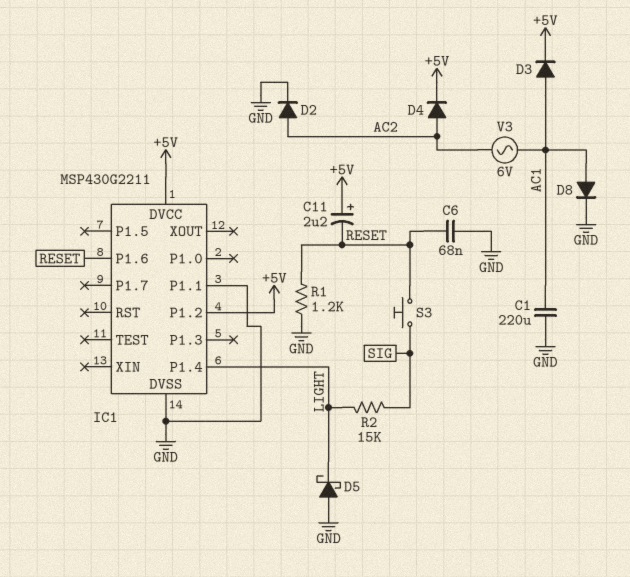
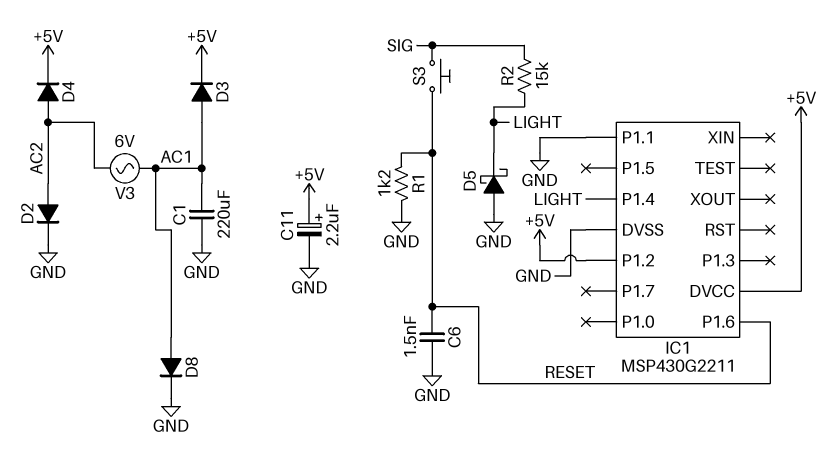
C6: 68nF (GND, RESET) -> 1.5nF (GND, RESET)
C11: 2.2uF (plus +5V, minus RESET) -> 2.2uF (plus +5V, minus GND)

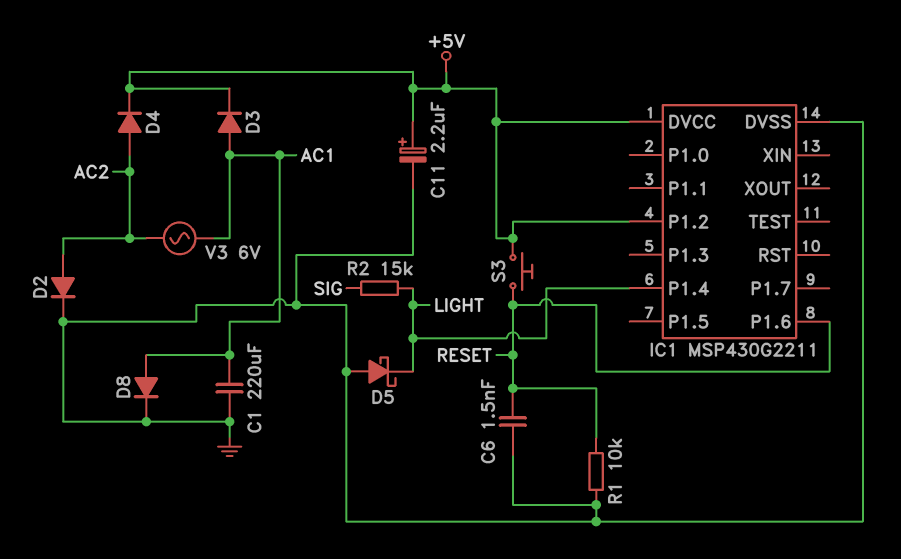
IC1 pin P1.1: GND -> none
R1: 1.2k (GND, RESET) -> 10k (GND, RESET)
S3: button (RESET, SIG) -> button (+5V, RESET)

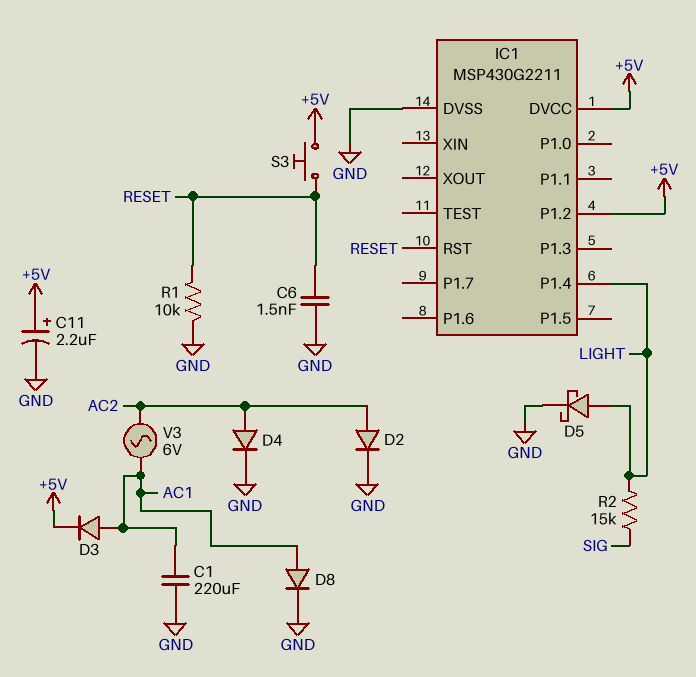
D4: diode (A AC2, K +5V) -> diode (A AC2, K GND)
D5: schottky (A GND, K LIGHT) -> schottky (A LIGHT, K GND)
IC1 pin P1.6: RESET -> none
IC1 pin RST: none -> RESET

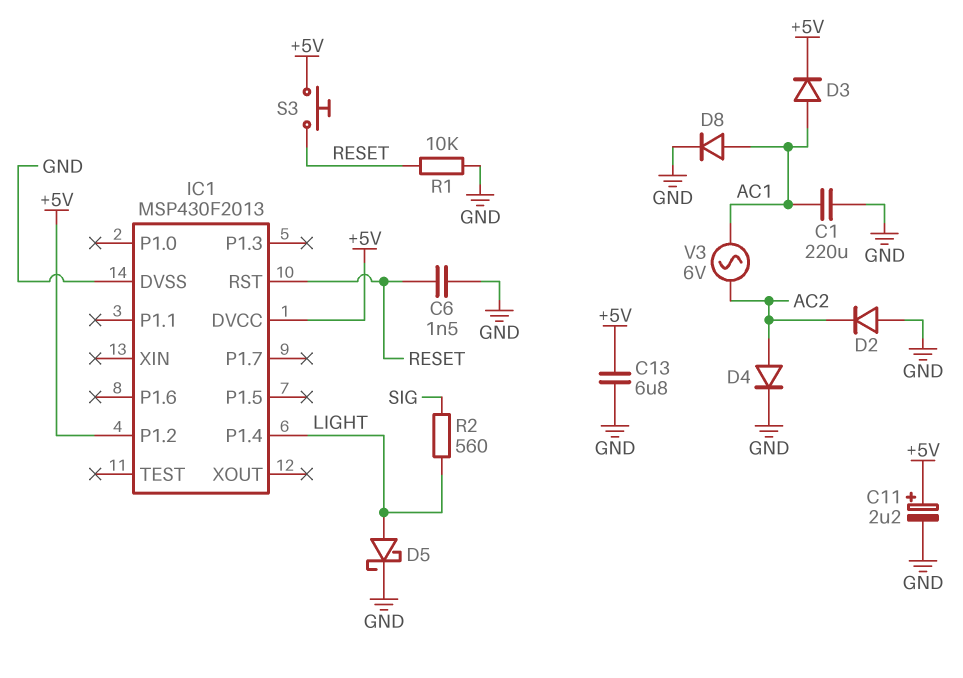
C13: none -> 6.8uF (+5V, GND)
D2: diode (A AC2, K GND) -> diode (A GND, K AC2)
IC1: MSP430G2211 -> MSP430F2013
R2: 15k (LIGHT, SIG) -> 560 (LIGHT, SIG)

